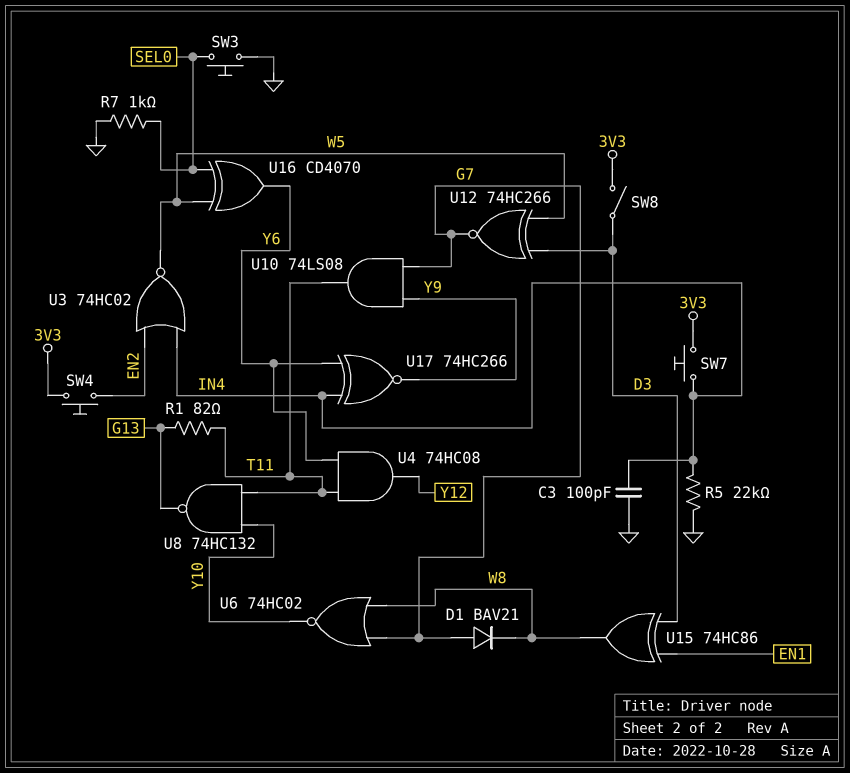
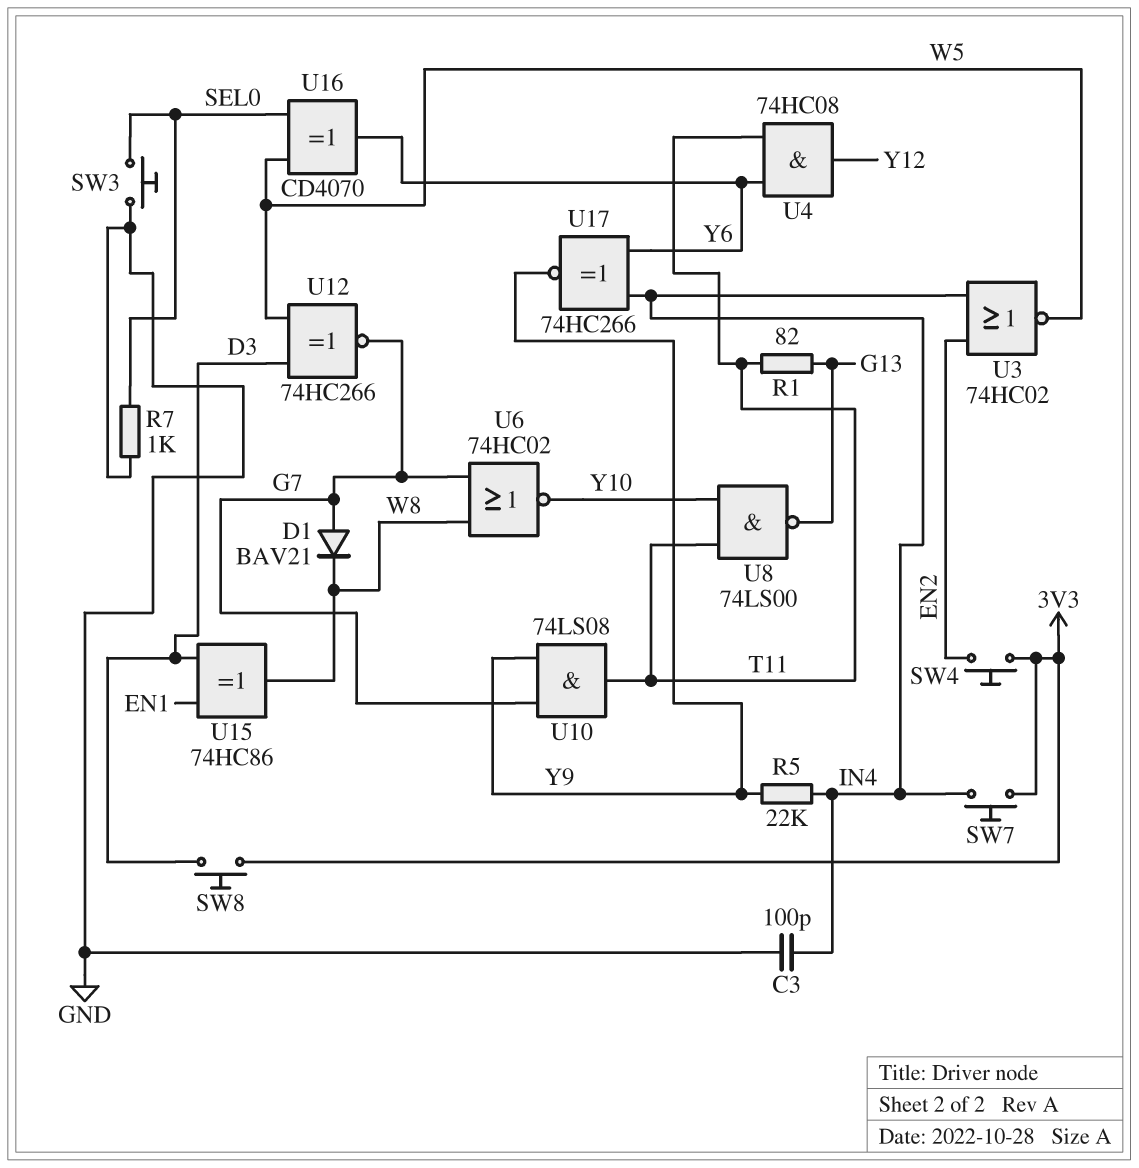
R5: 22k (GND, IN4) -> 22k (IN4, Y9)
SW8: switch (3V3, D3) -> button (3V3, D3)
U8: NAND 74HC132 (in T11, in Y10, out G13) -> NAND 74LS00 (in T11, in Y10, out G13)

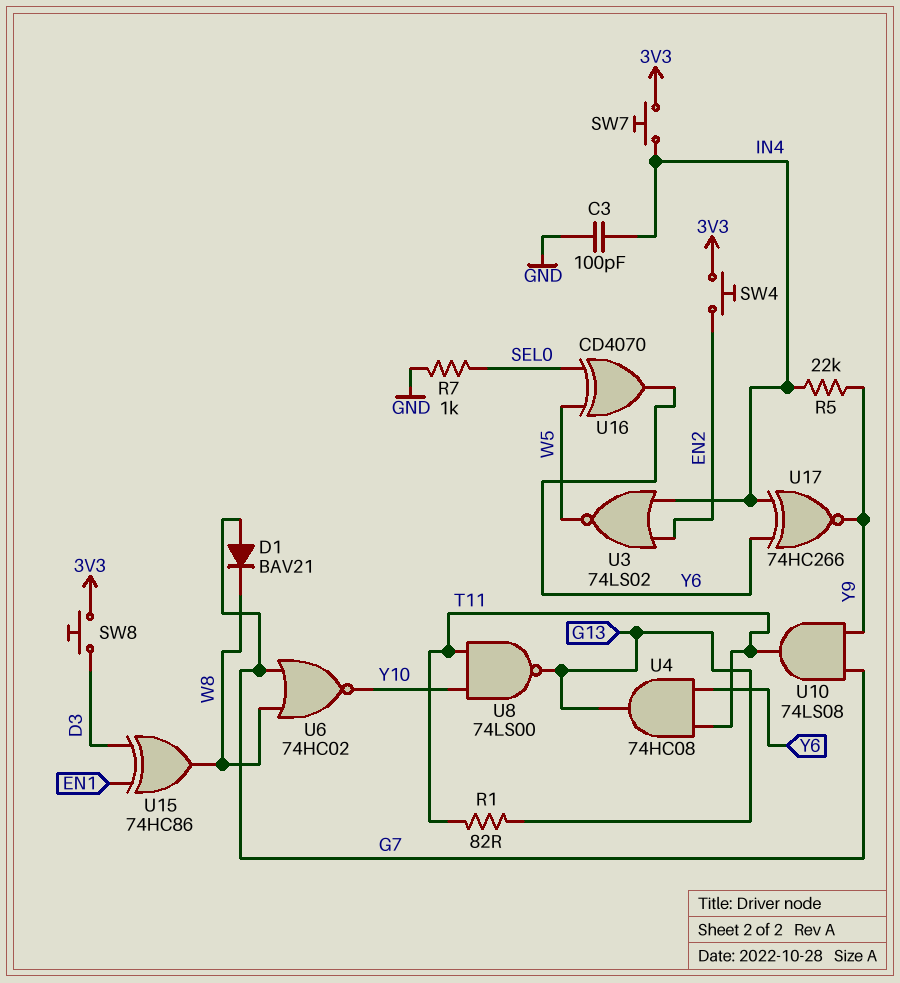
SW3: button (GND, SEL0) -> none
U3: NOR 74HC02 (in EN2, in IN4, out W5) -> NOR 74LS02 (in EN2, in IN4, out W5)
U4: AND 74HC08 (in T11, in Y6, out Y12) -> AND 74HC08 (in T11, in Y6, out G13)
U12: XNOR 74HC266 (in D3, in W5, out G7) -> none

